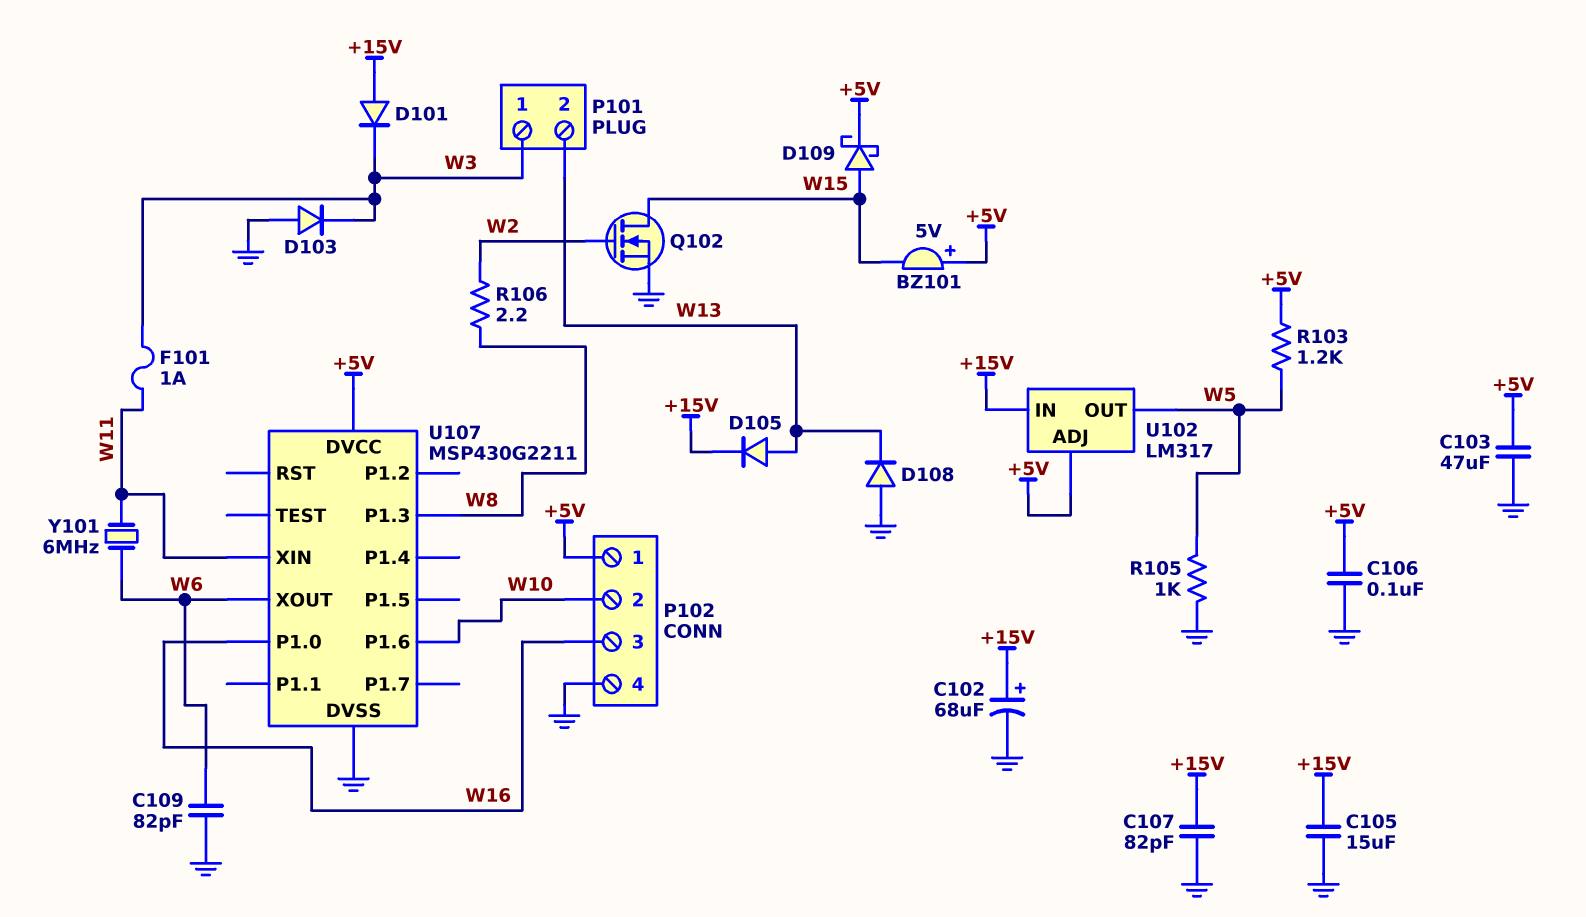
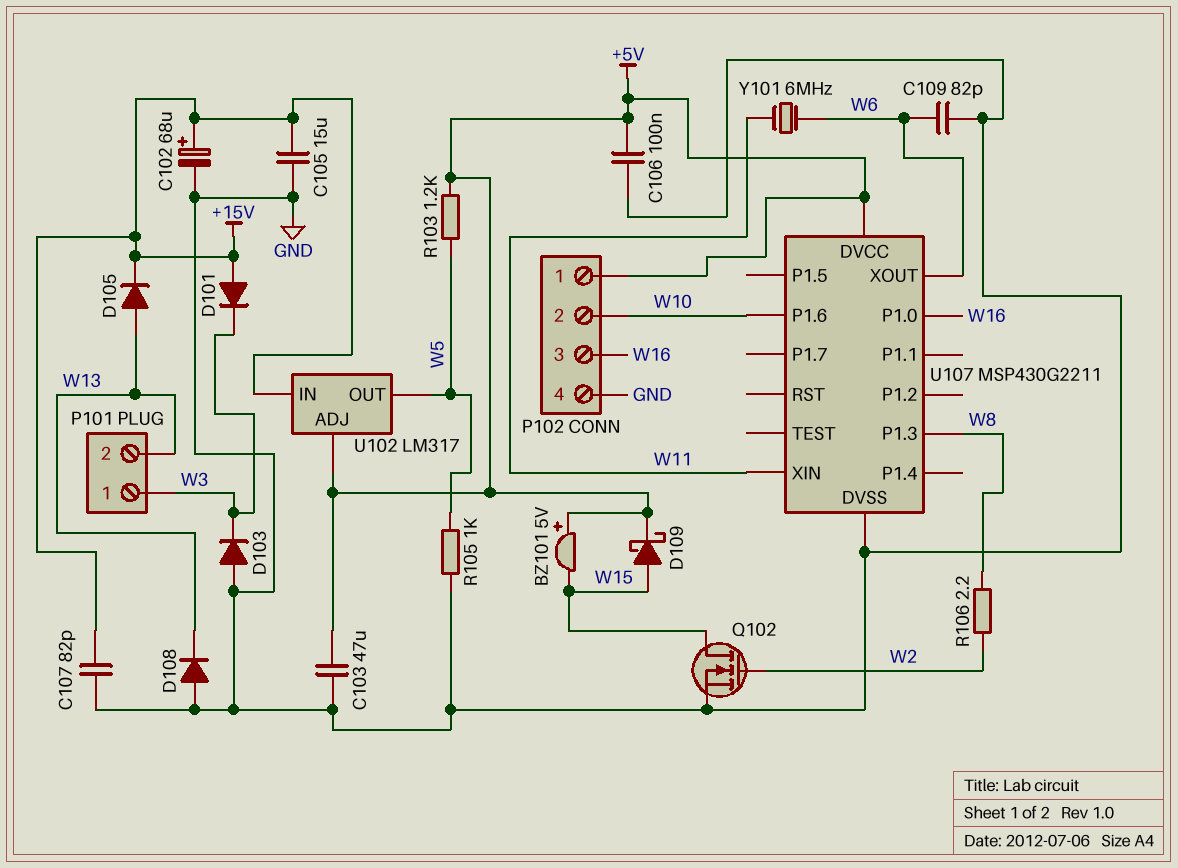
F101: 1A (W3, W11) -> none

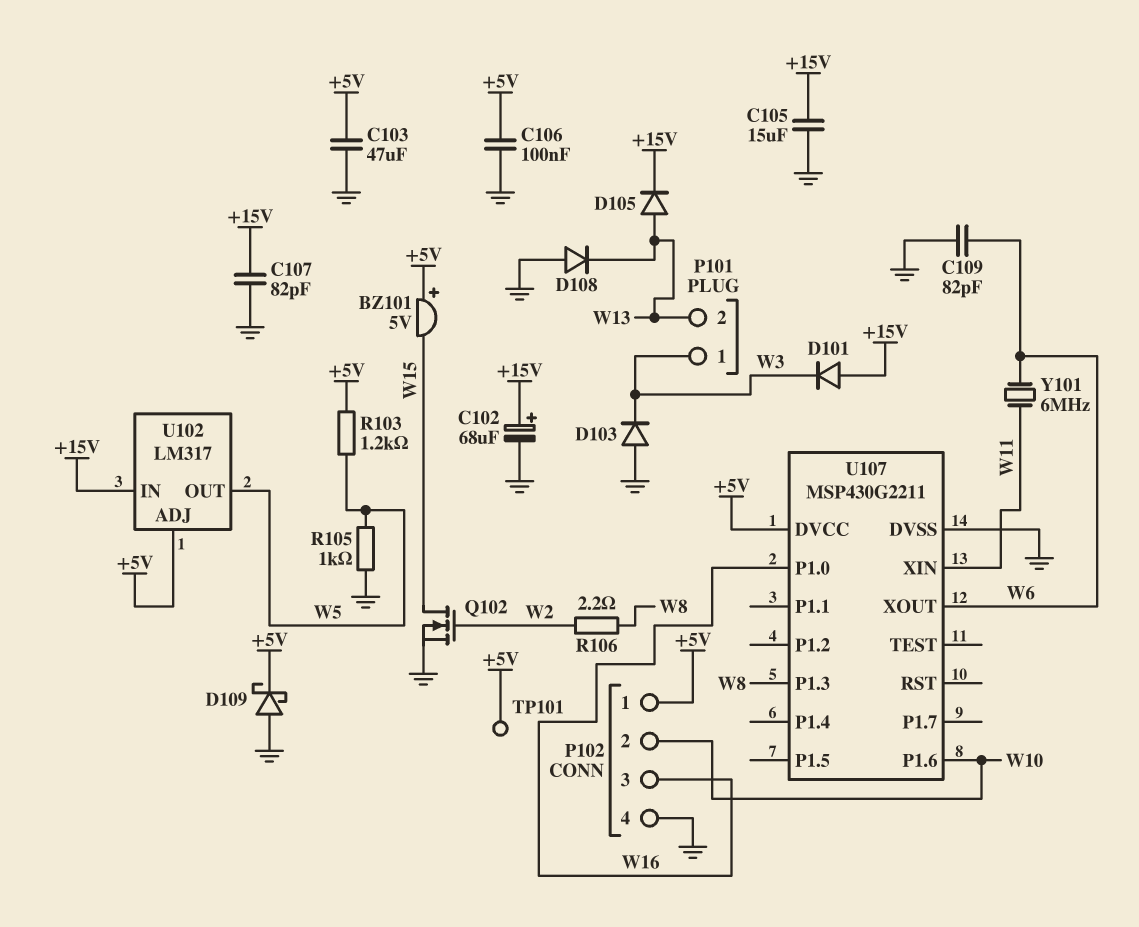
D109: schottky (A W15, K +5V) -> schottky (A GND, K +5V)
TP101: none -> test point (+5V)

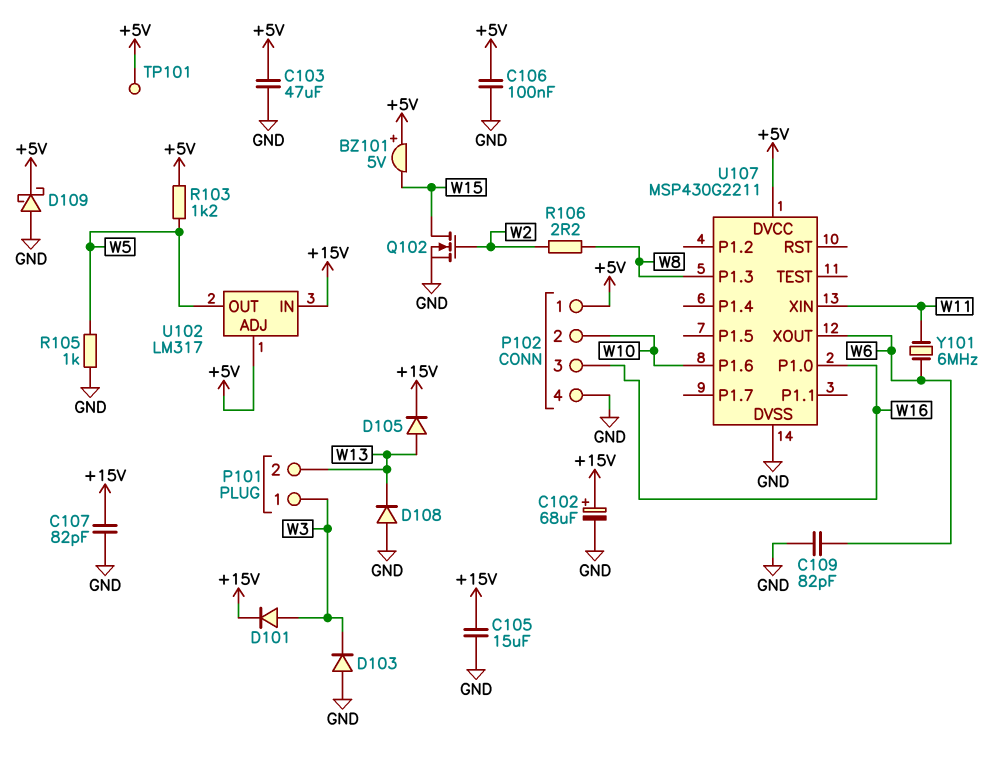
D101: diode (A +15V, K W3) -> diode (A W3, K +15V)

